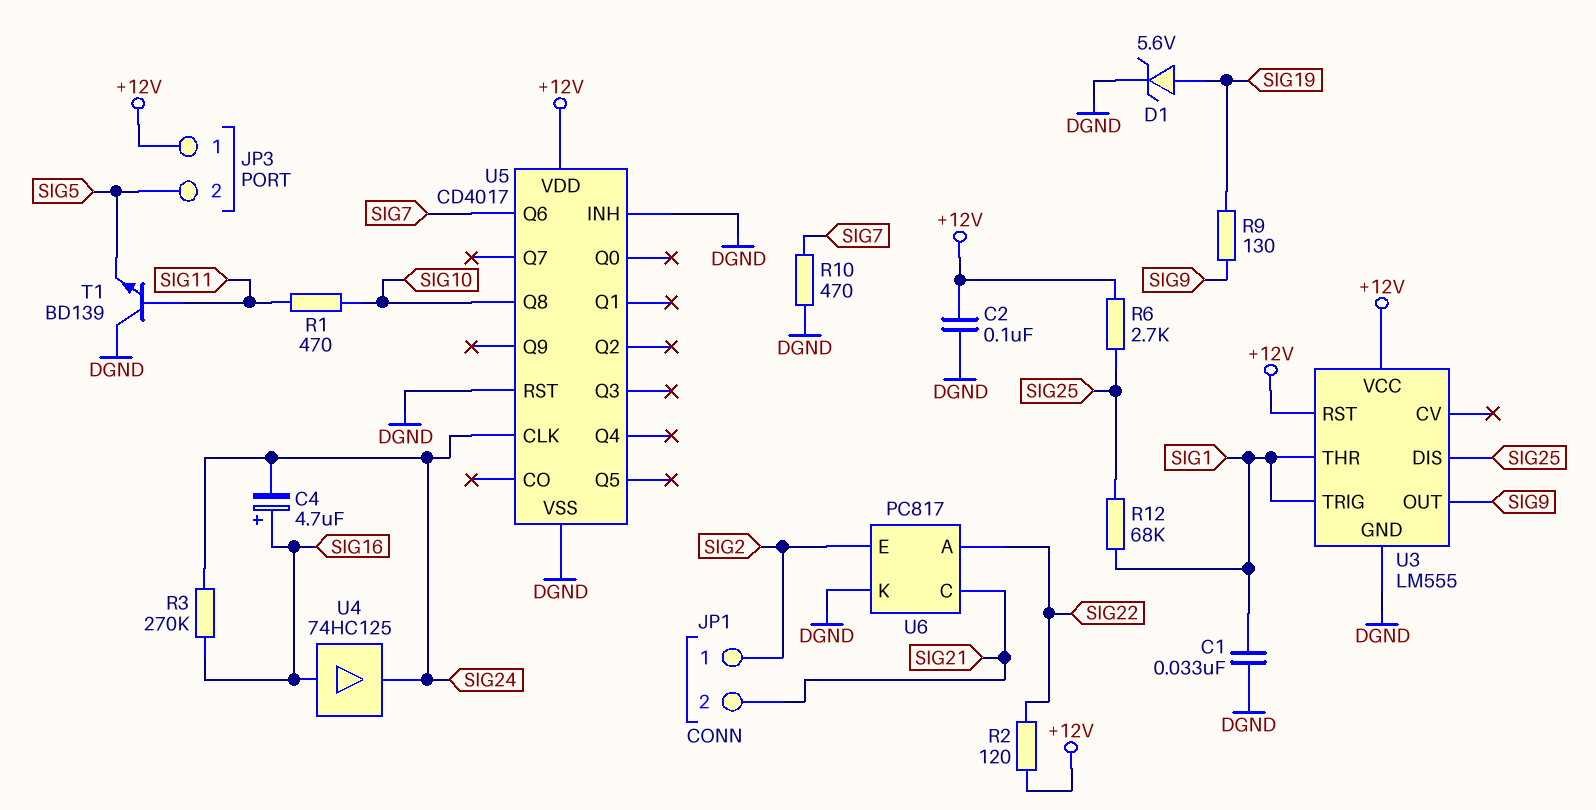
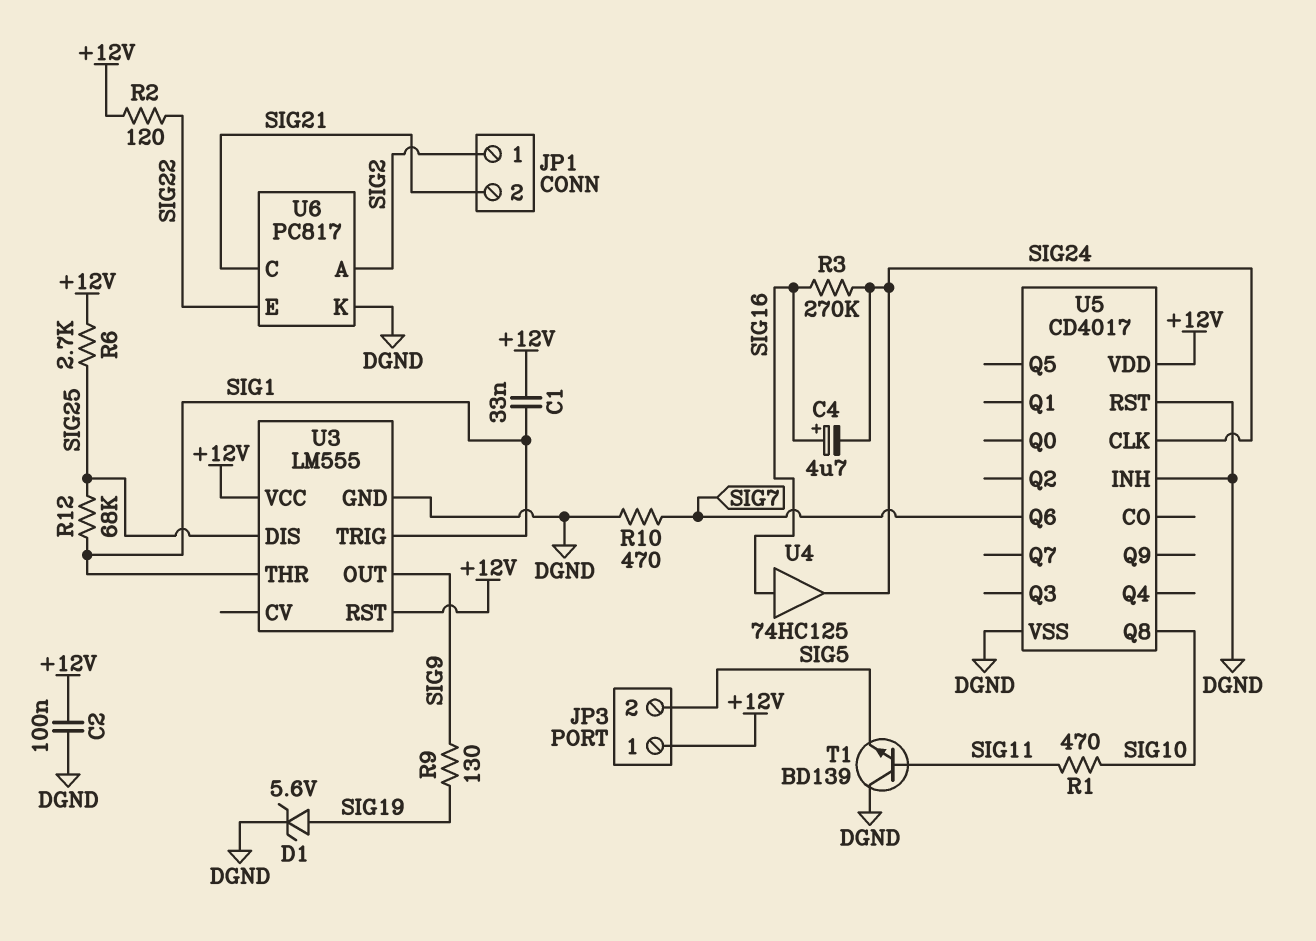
C1: 33nF (DGND, SIG1) -> 33nF (+12V, SIG1)
U6 pin A: SIG22 -> SIG2
U6 pin E: SIG2 -> SIG22

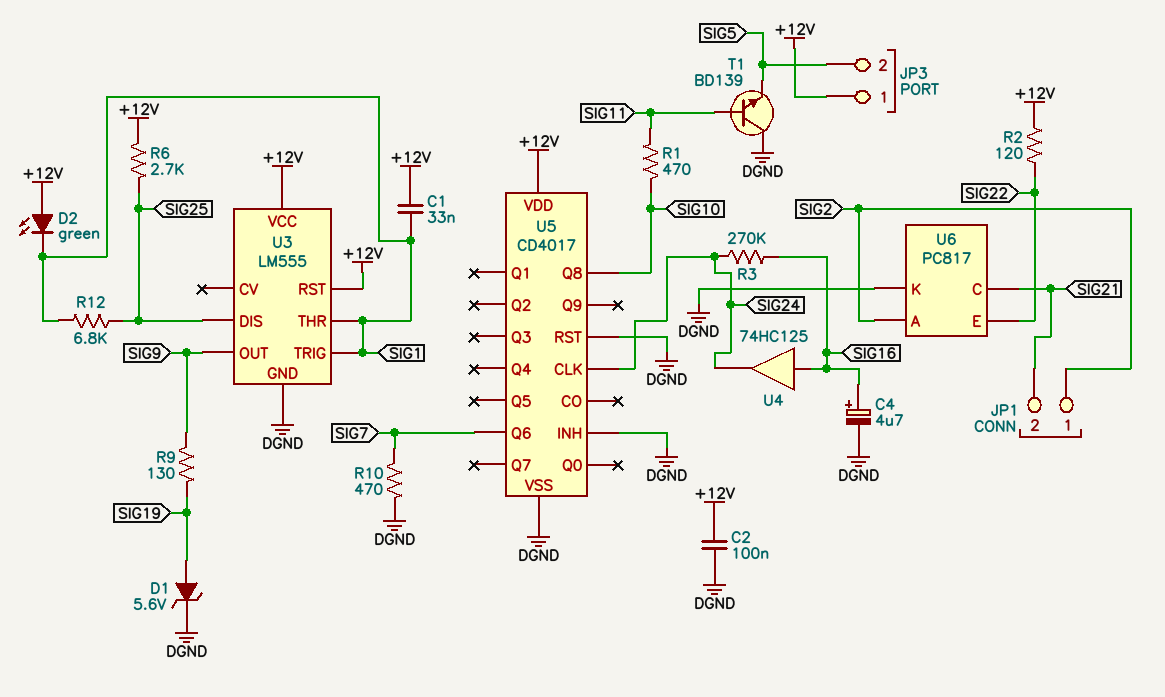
C4: 4.7uF (plus SIG16, minus SIG24) -> 4.7uF (plus SIG16, minus DGND)
D2: none -> LED green (A +12V, K SIG1)
R12: 68k (SIG1, SIG25) -> 6.8k (SIG1, SIG25)

